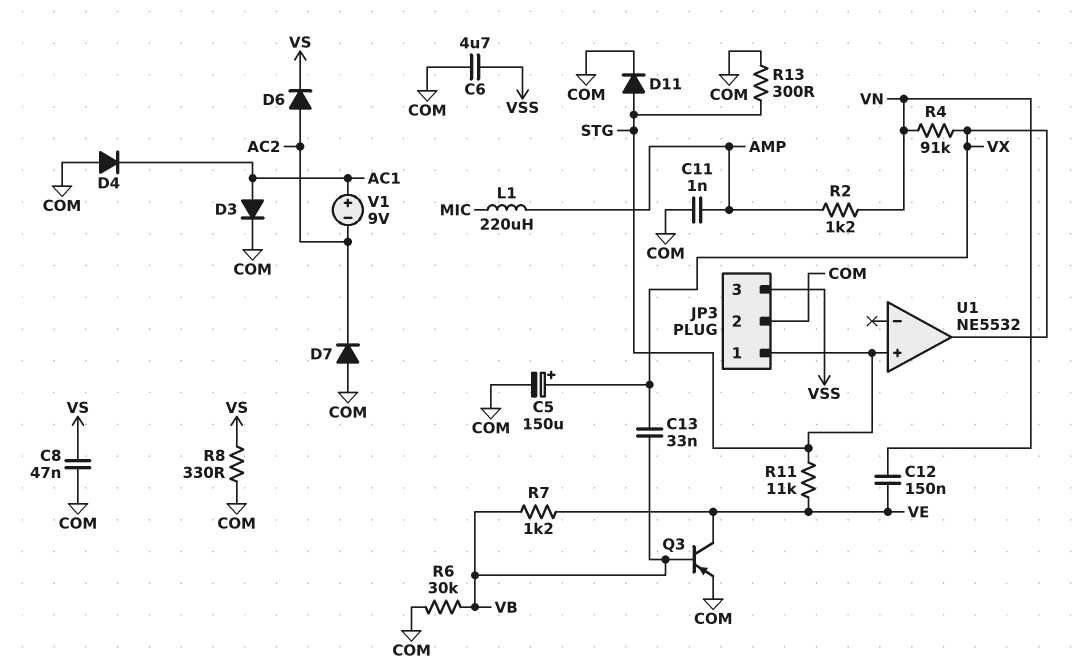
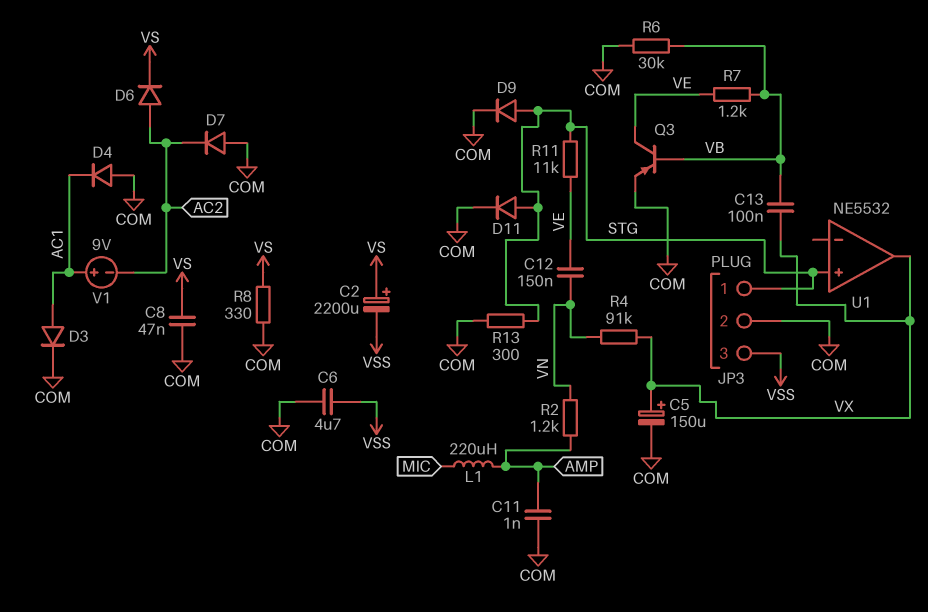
C2: none -> 2200uF (plus VS, minus VSS)
C13: 33nF (VB, VX) -> 100nF (VB, VX)
D9: none -> diode (A STG, K COM)

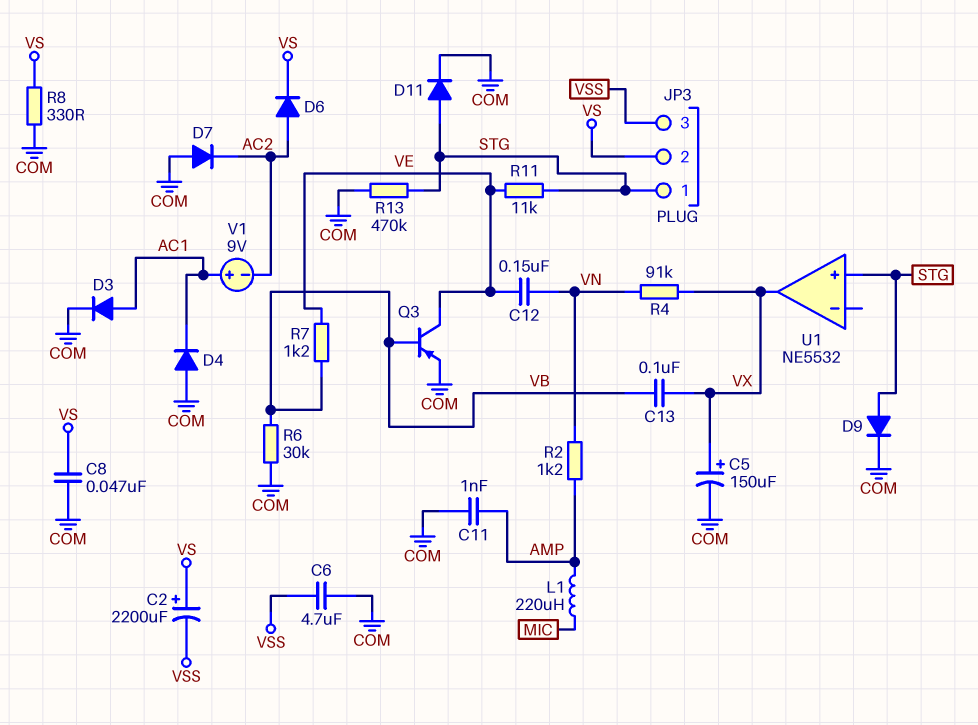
JP3 pin 2: COM -> VS
R13: 300 (COM, STG) -> 470k (COM, STG)

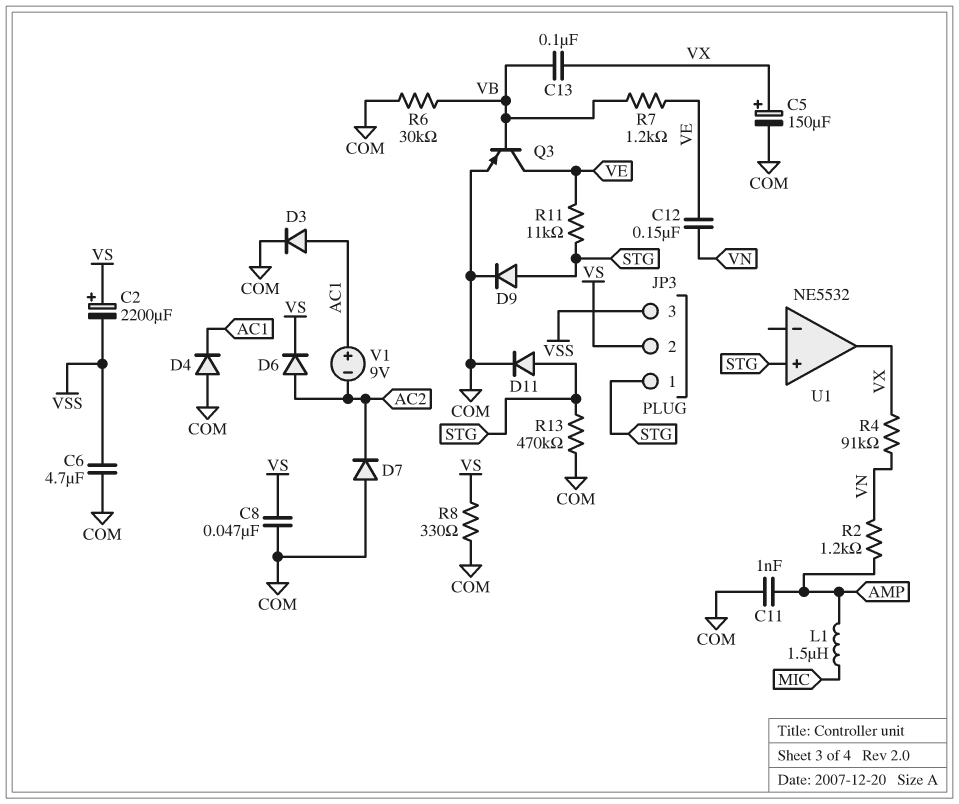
L1: 220uH (AMP, MIC) -> 1.5uH (AMP, MIC)

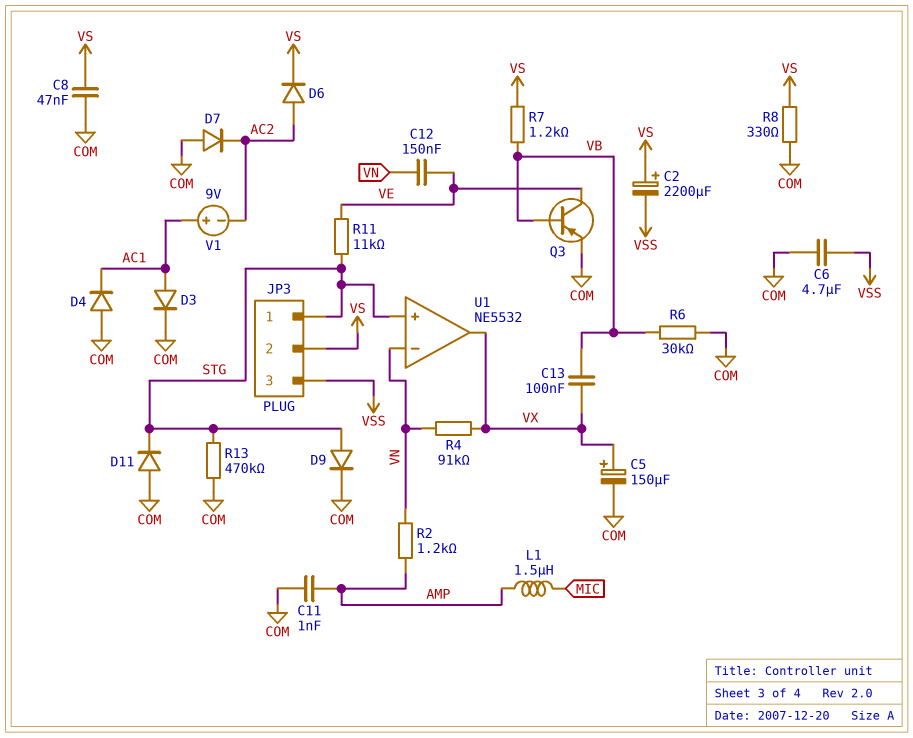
D11: diode (A STG, K COM) -> diode (A COM, K STG)
R7: 1.2k (VB, VE) -> 1.2k (VB, VS)
U1 pin in-: none -> VN

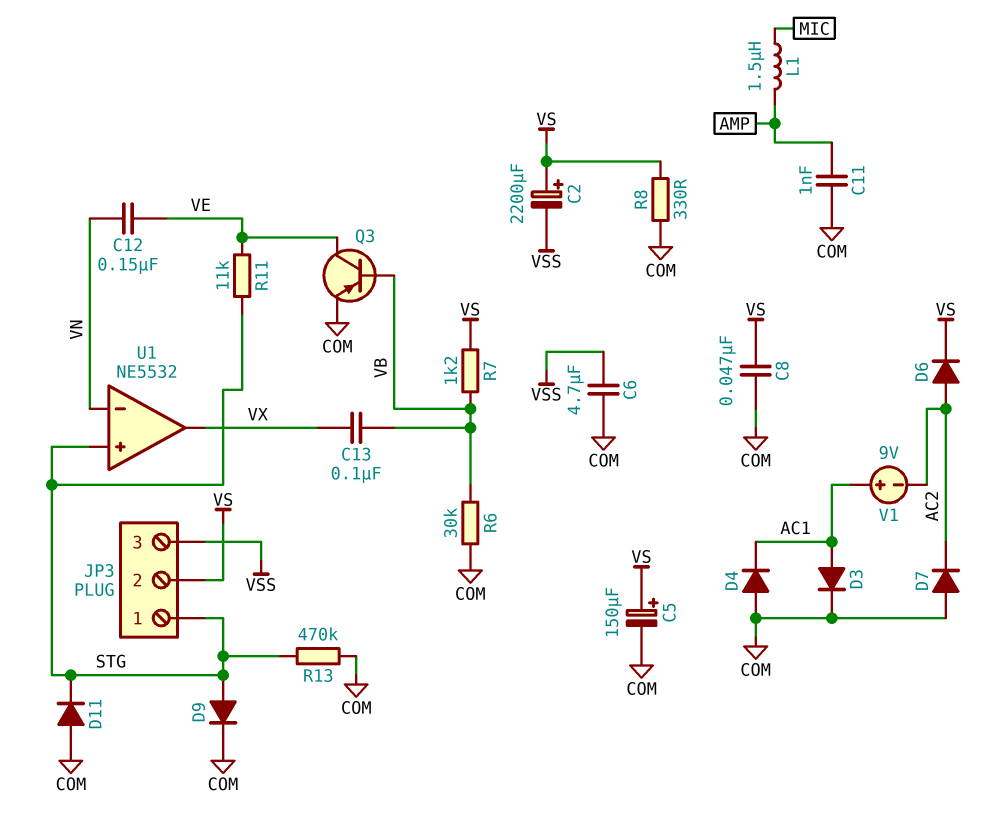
C5: 150uF (plus VX, minus COM) -> 150uF (plus VS, minus COM)
R2: 1.2k (AMP, VN) -> none
R4: 91k (VN, VX) -> none

